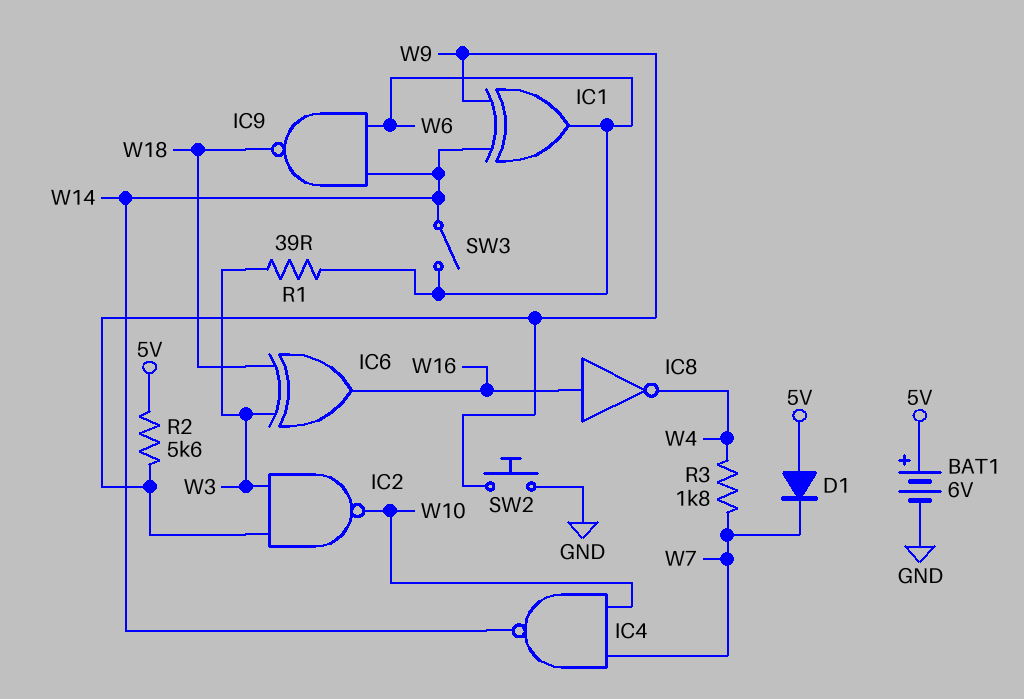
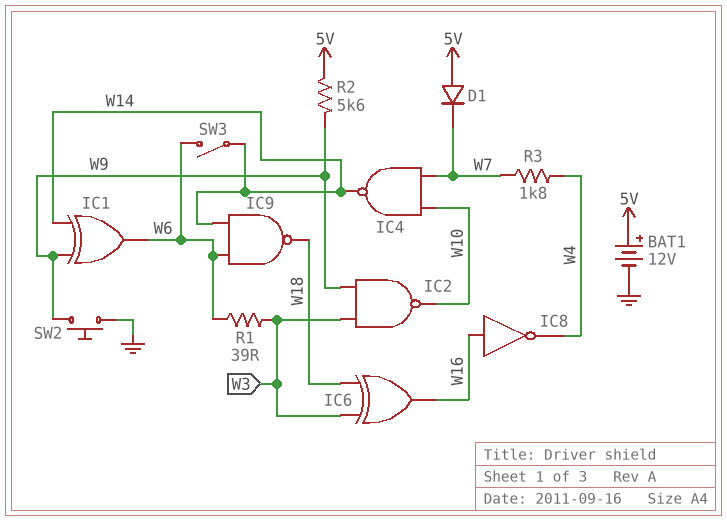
BAT1: 6V (plus 5V, minus GND) -> 12V (plus 5V, minus GND)

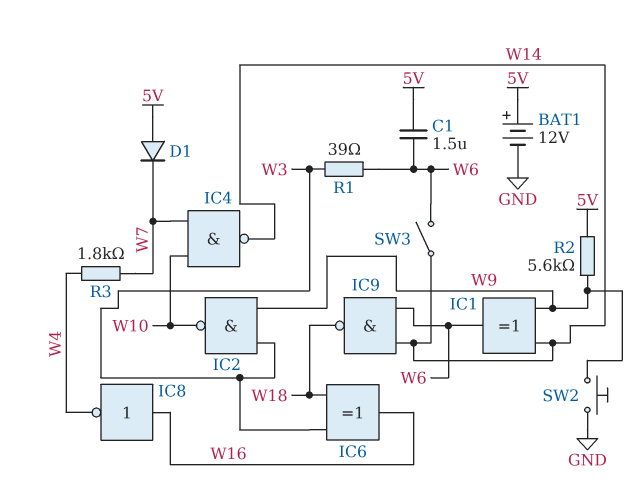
C1: none -> 1.5uF (5V, W6)

